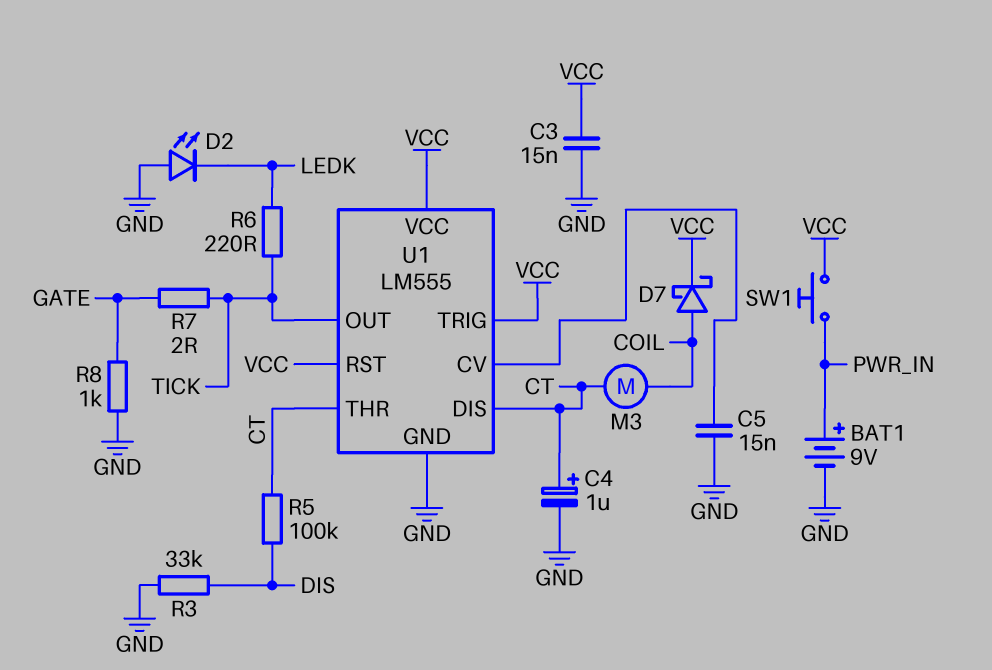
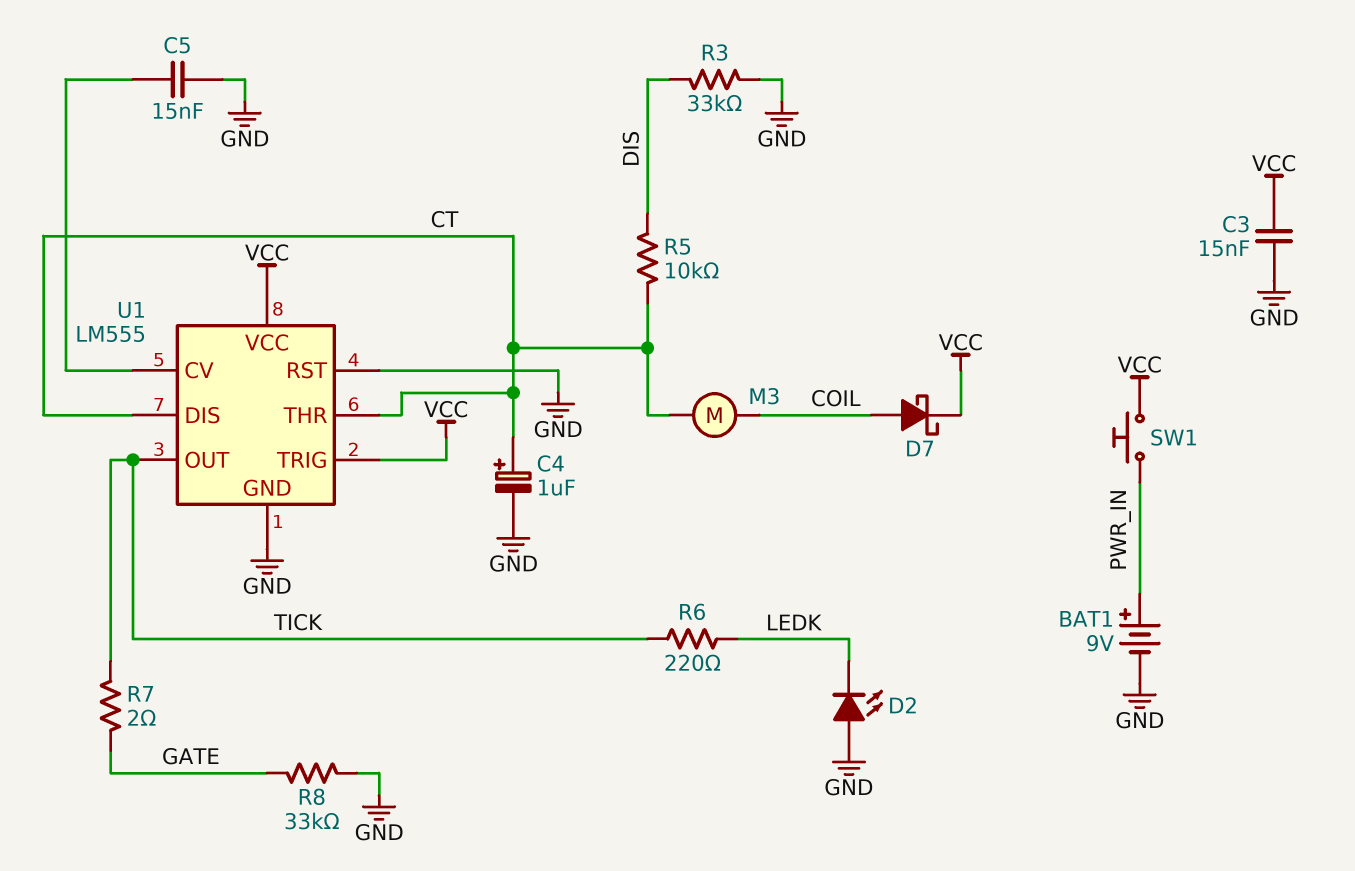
R5: 100k (CT, DIS) -> 10k (CT, DIS)
R8: 1k (GATE, GND) -> 33k (GATE, GND)
U1 pin RST: VCC -> GND

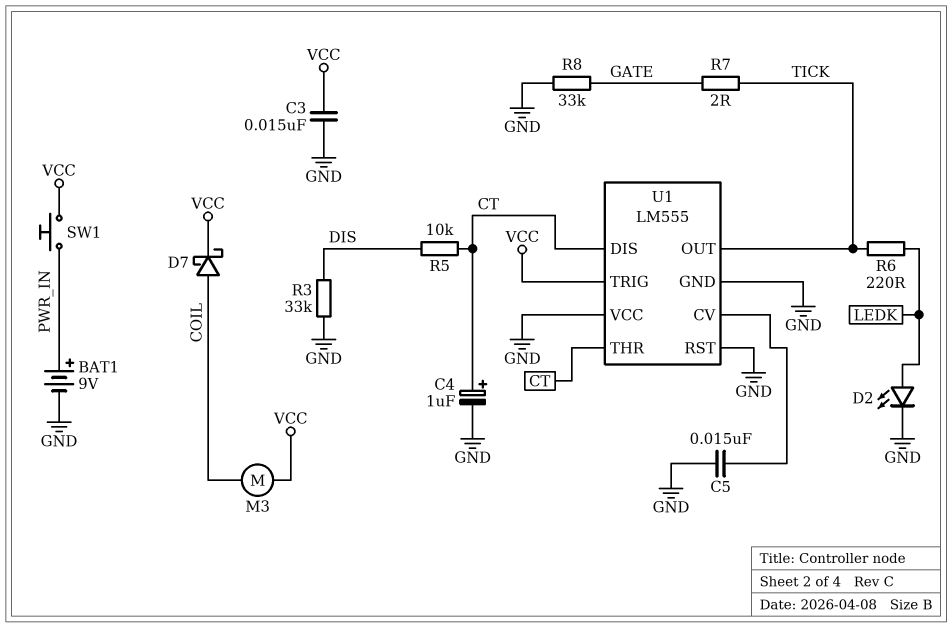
D2: LED (A GND, K LEDK) -> LED (A LEDK, K GND)
M3: motor (COIL, CT) -> motor (COIL, VCC)
U1 pin VCC: VCC -> GND

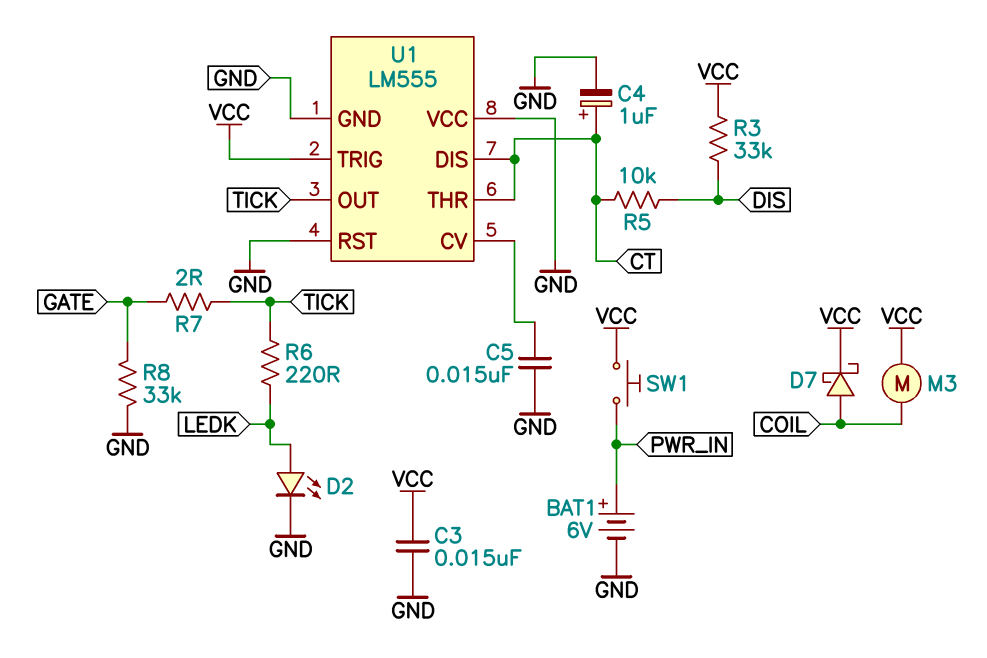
BAT1: 9V (plus PWR_IN, minus GND) -> 6V (plus PWR_IN, minus GND)
R3: 33k (DIS, GND) -> 33k (DIS, VCC)

